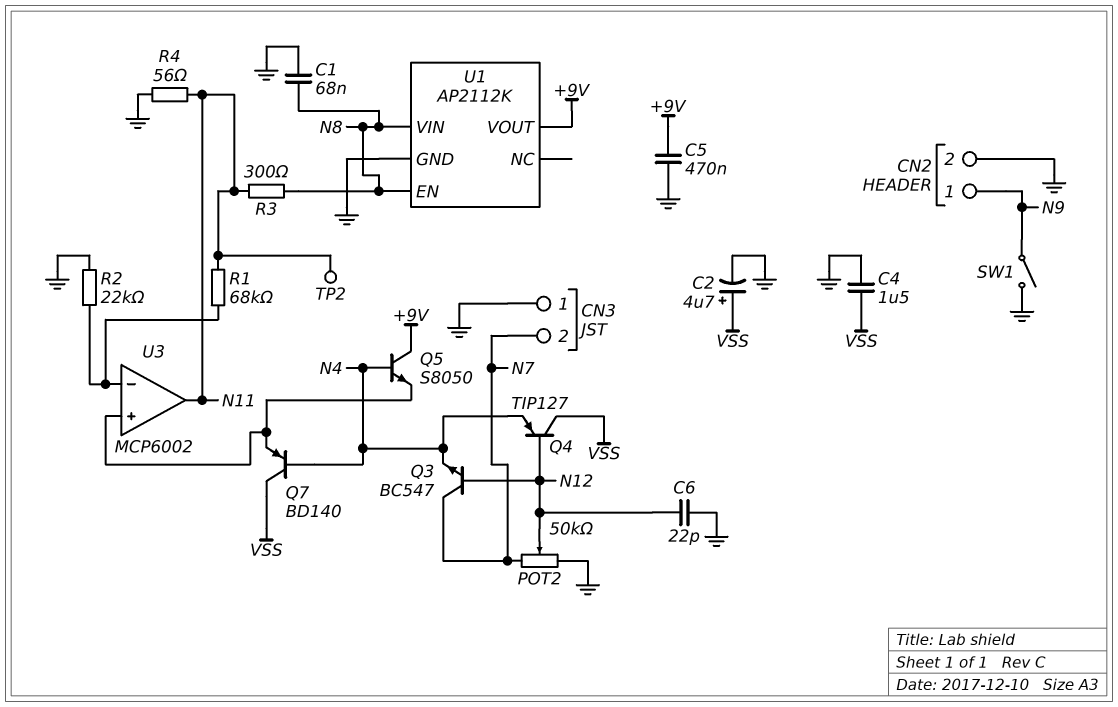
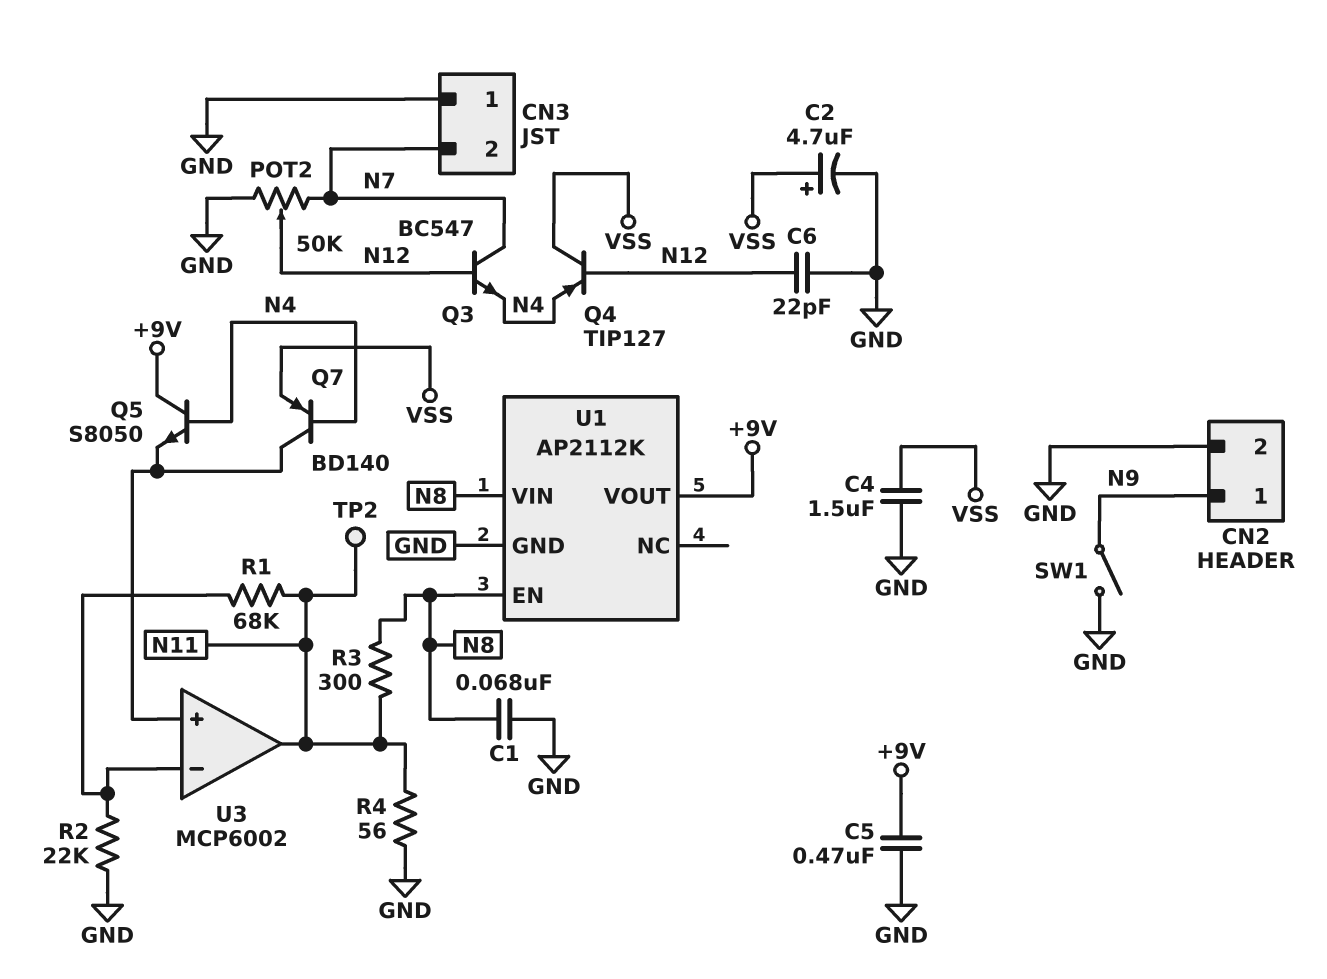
Q7: PNP BD140 (B N4, C VSS, E U3/in+) -> PNP BD140 (B N4, C U3/in+, E VSS)

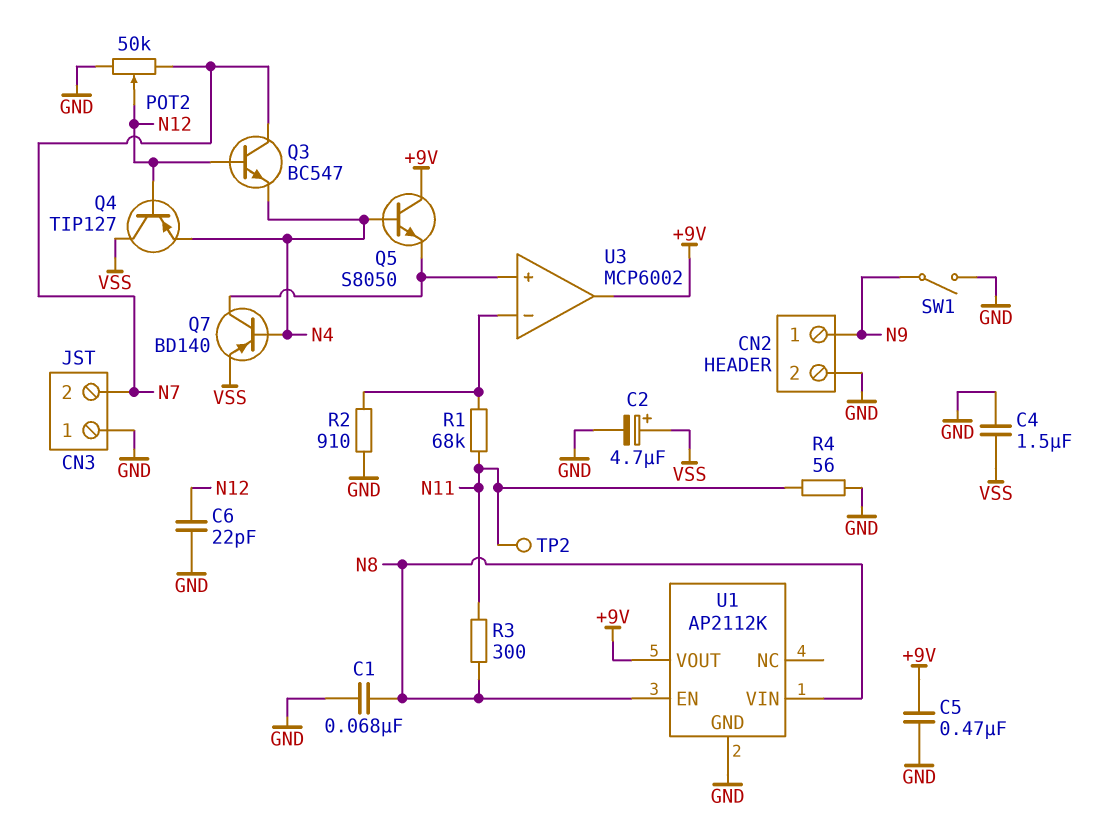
R2: 22k (GND, U3/in-) -> 910 (GND, U3/in-)
U3 pin out: N11 -> +9V

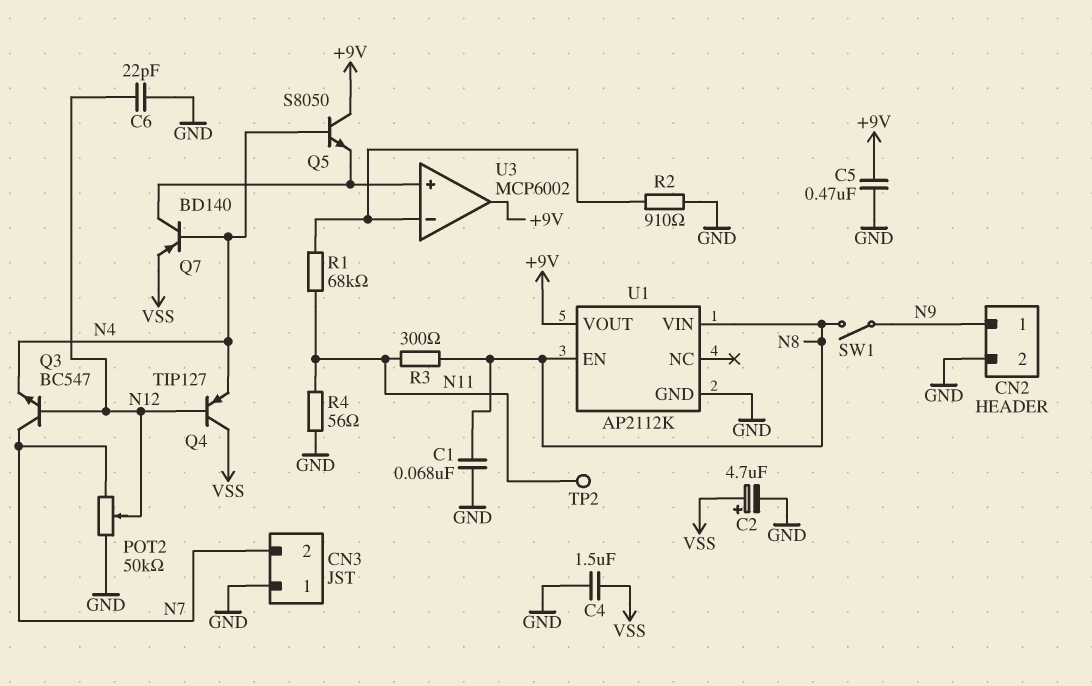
SW1: switch (GND, N9) -> switch (N8, N9)

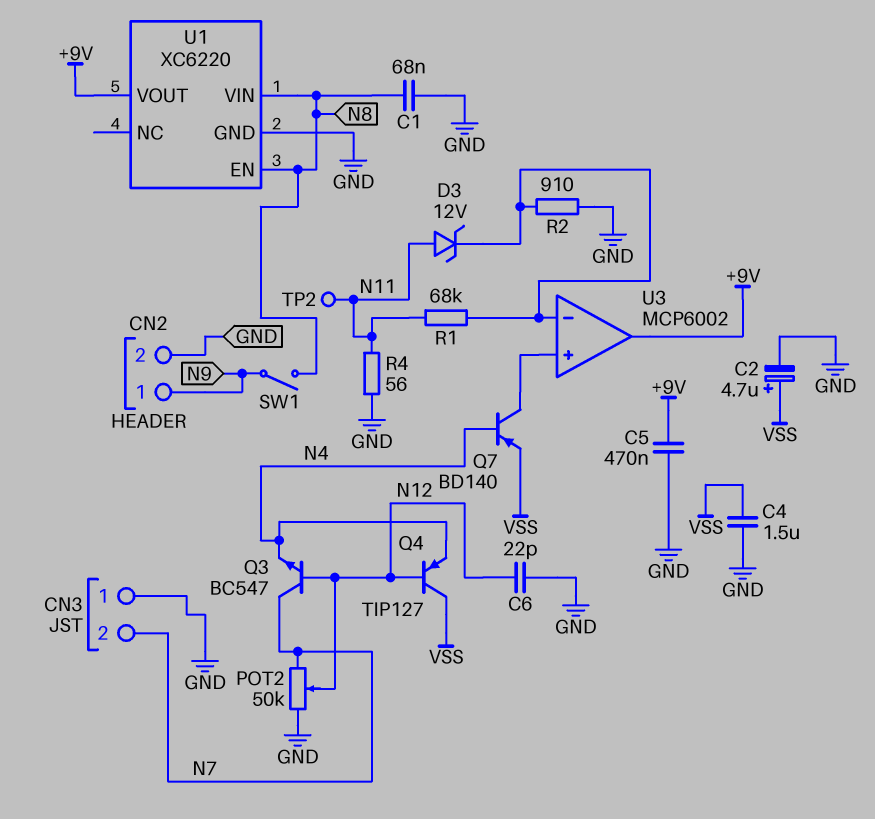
D3: none -> zener 12V (A N11, K U3/in-)
Q5: NPN S8050 (B N4, C +9V, E U3/in+) -> none
R3: 300 (N8, N11) -> none
U1: AP2112K -> XC6220

